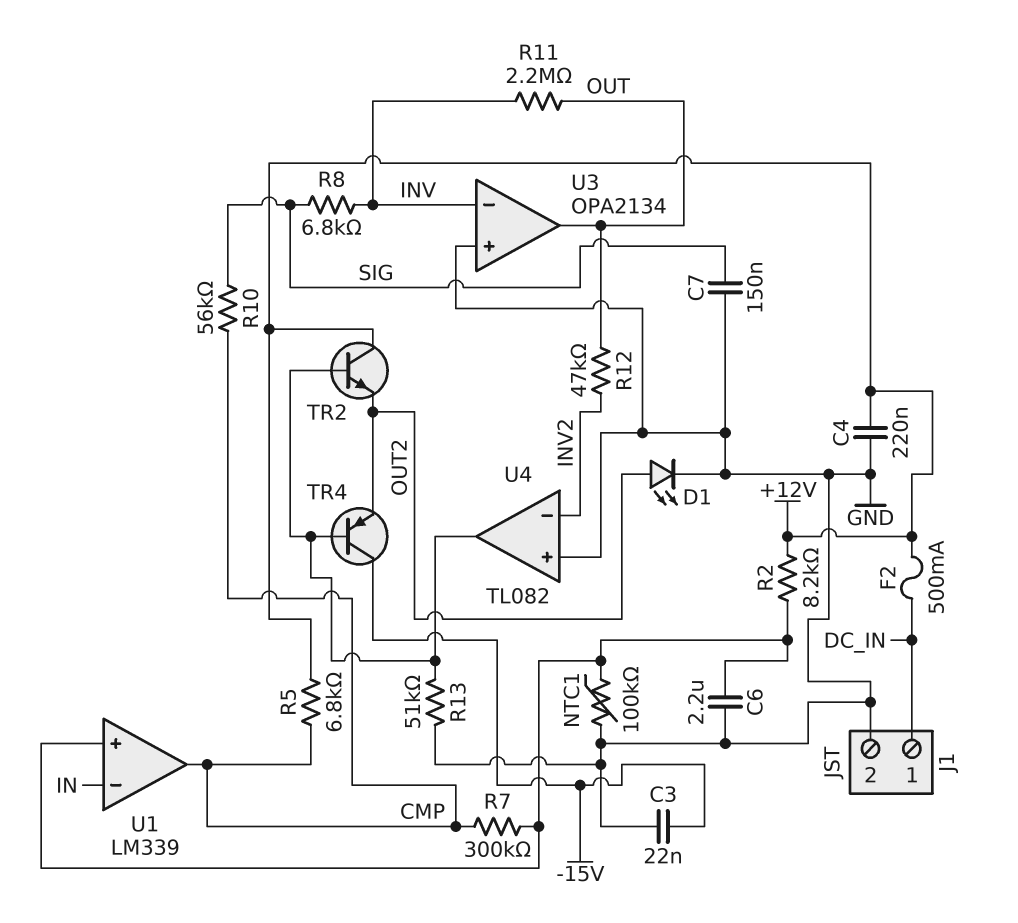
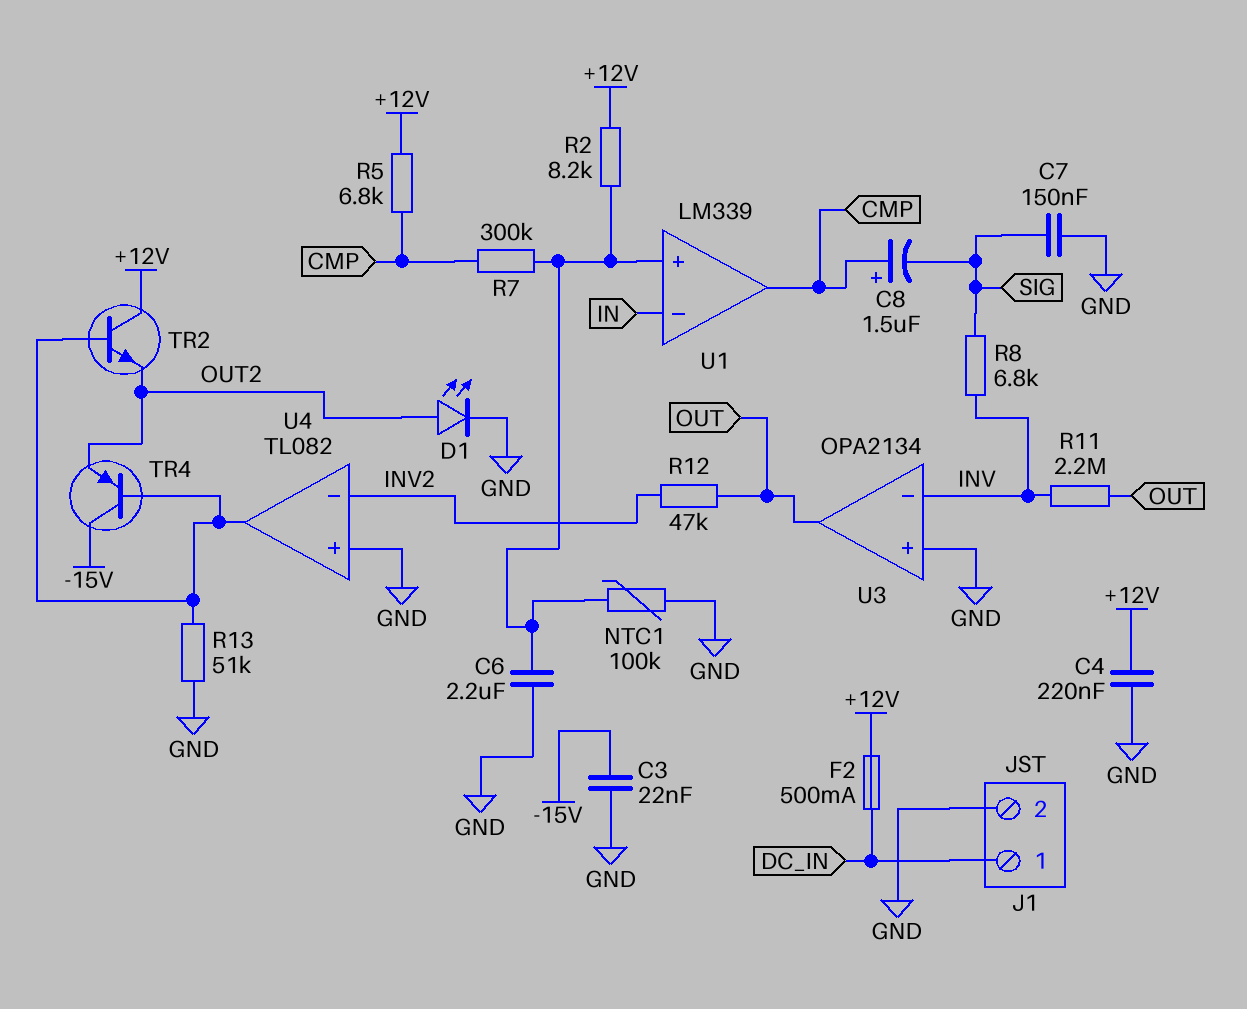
C8: none -> 1.5uF (plus CMP, minus SIG)
R10: 56k (CMP, SIG) -> none

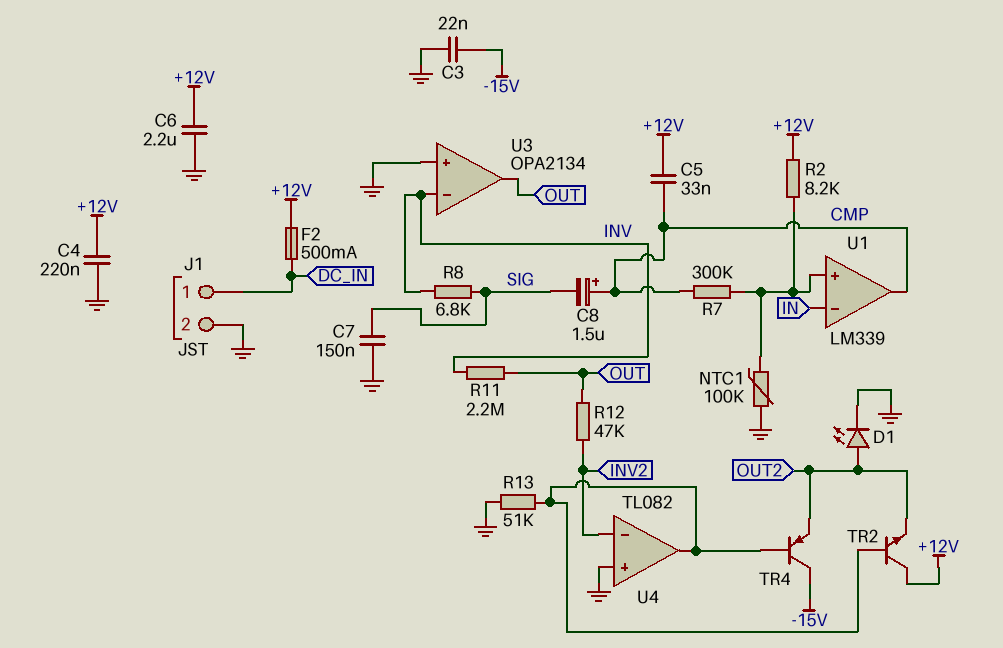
C5: none -> 33nF (+12V, CMP)
C6: 2.2uF (GND, U1/in+) -> 2.2uF (+12V, GND)
R5: 6.8k (+12V, CMP) -> none

